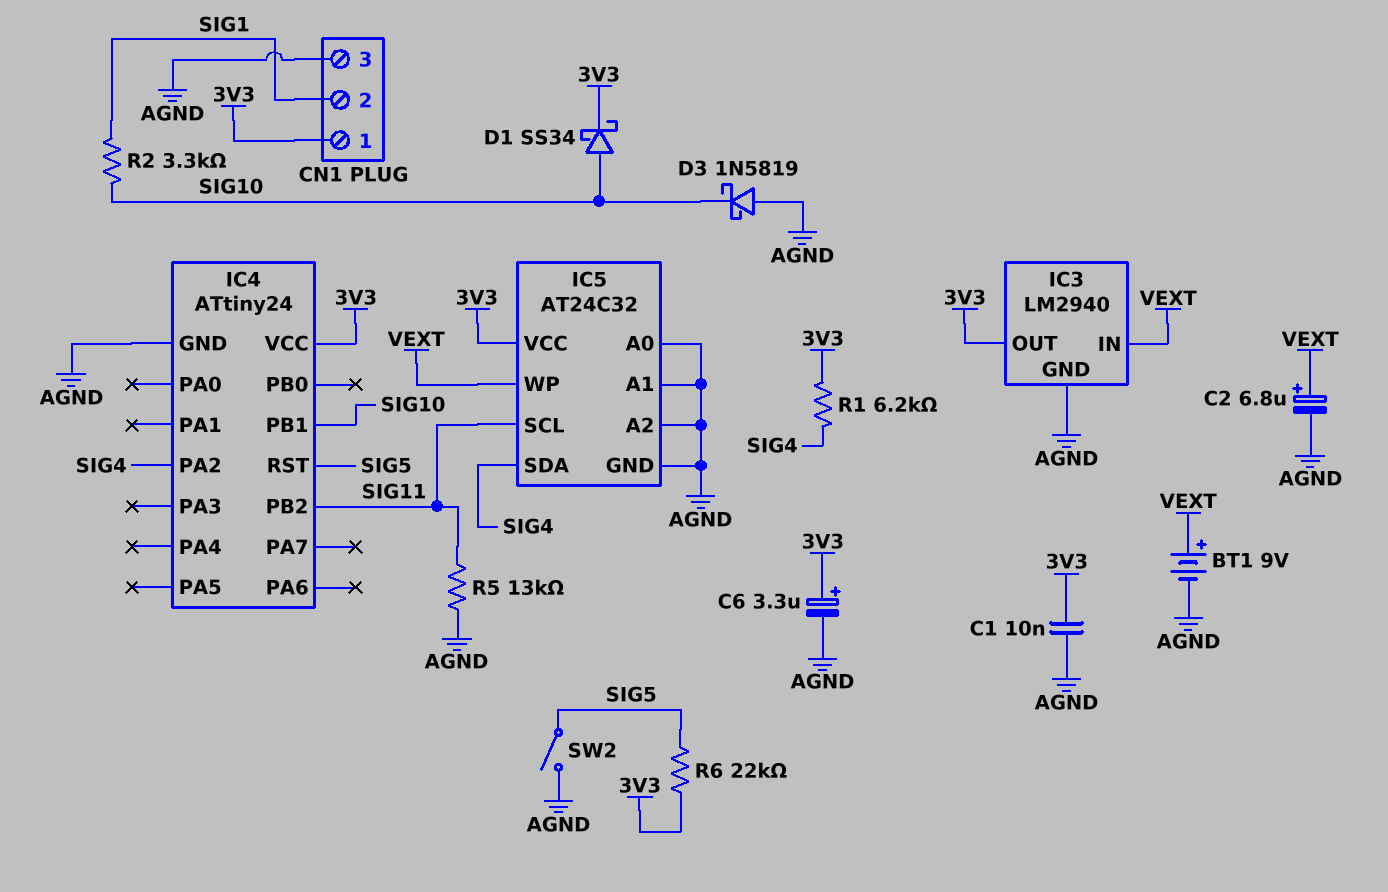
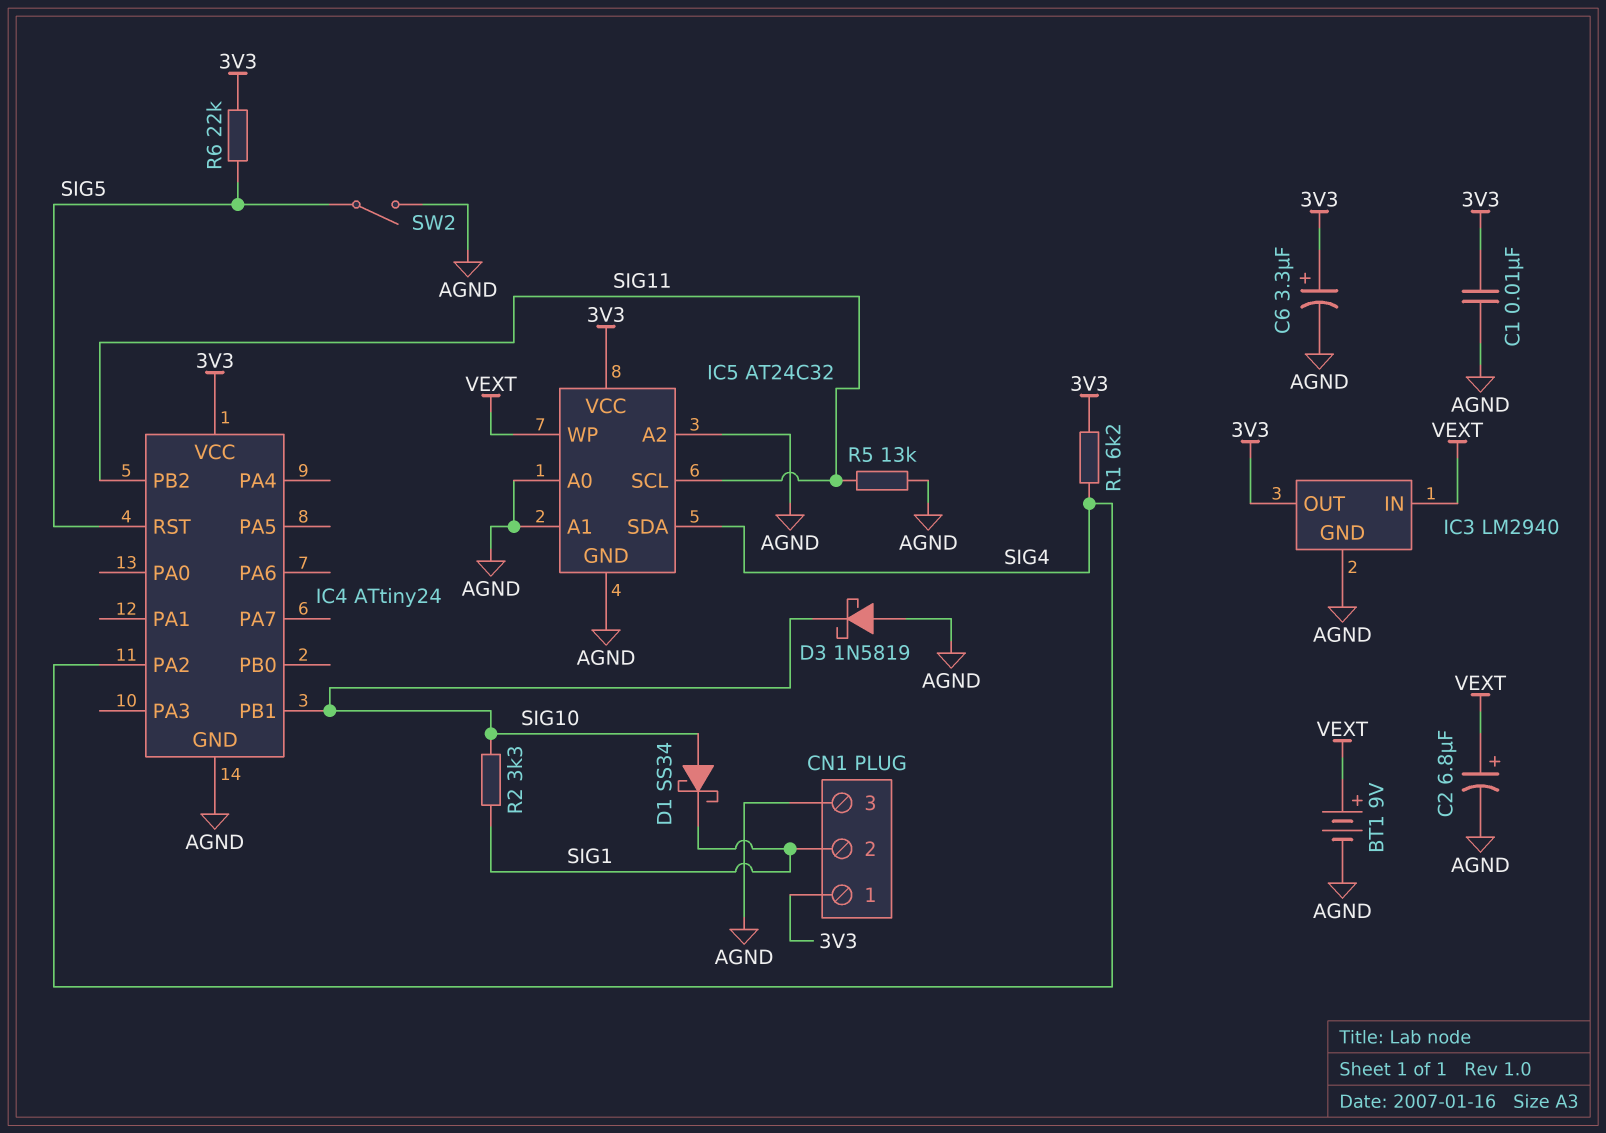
D1: schottky SS34 (A SIG10, K 3V3) -> schottky SS34 (A SIG10, K SIG1)

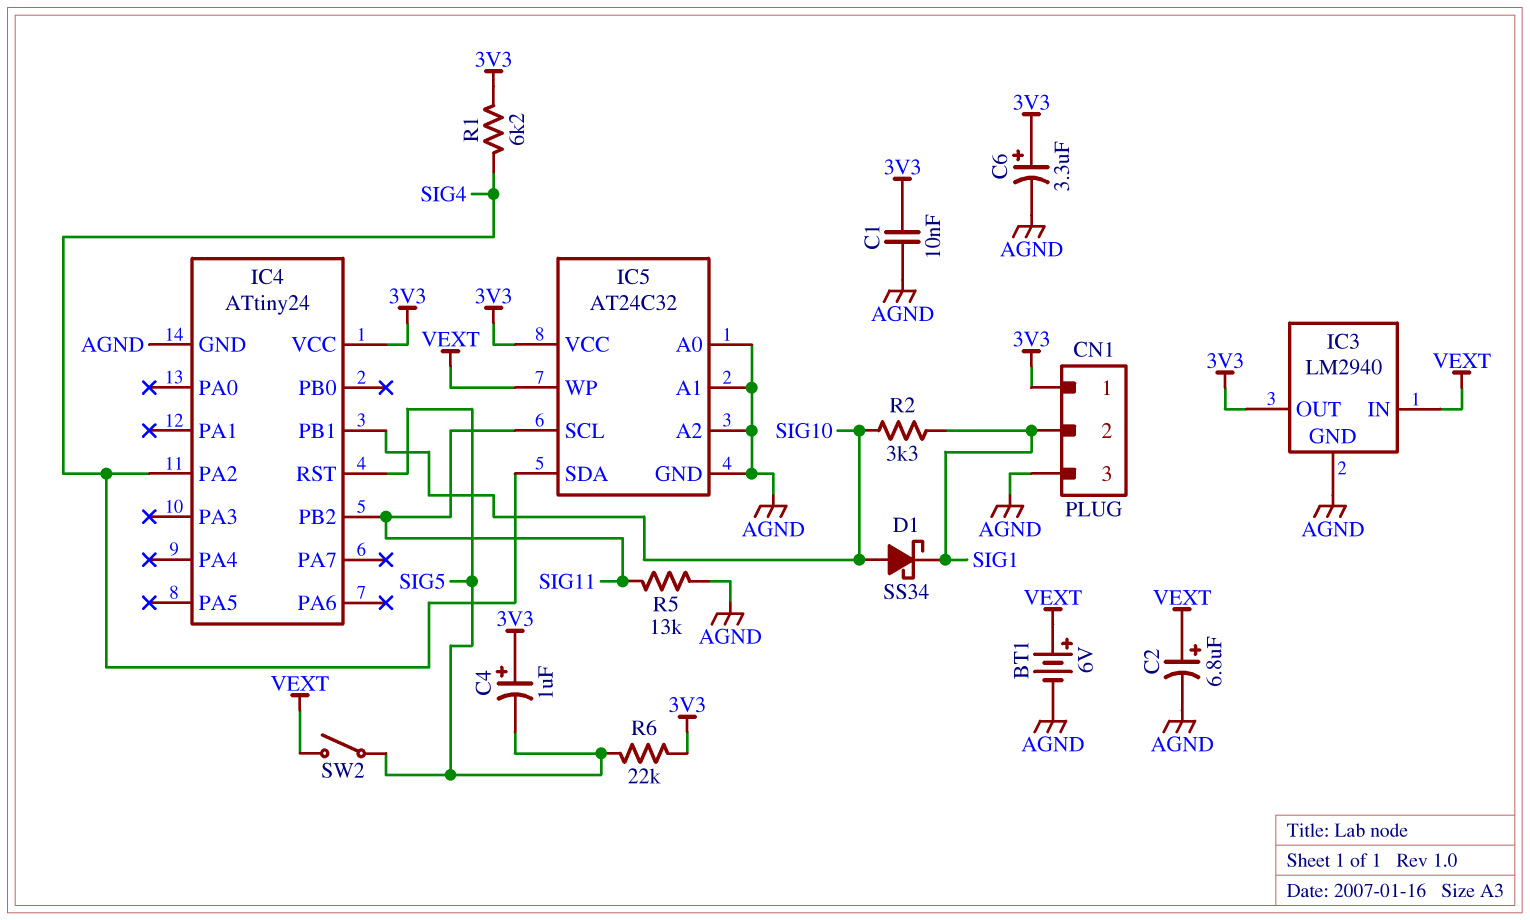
BT1: 9V (plus VEXT, minus AGND) -> 6V (plus VEXT, minus AGND)
C4: none -> 1uF (plus 3V3, minus SIG5)
D3: schottky 1N5819 (A AGND, K SIG10) -> none
SW2: switch (AGND, SIG5) -> switch (SIG5, VEXT)

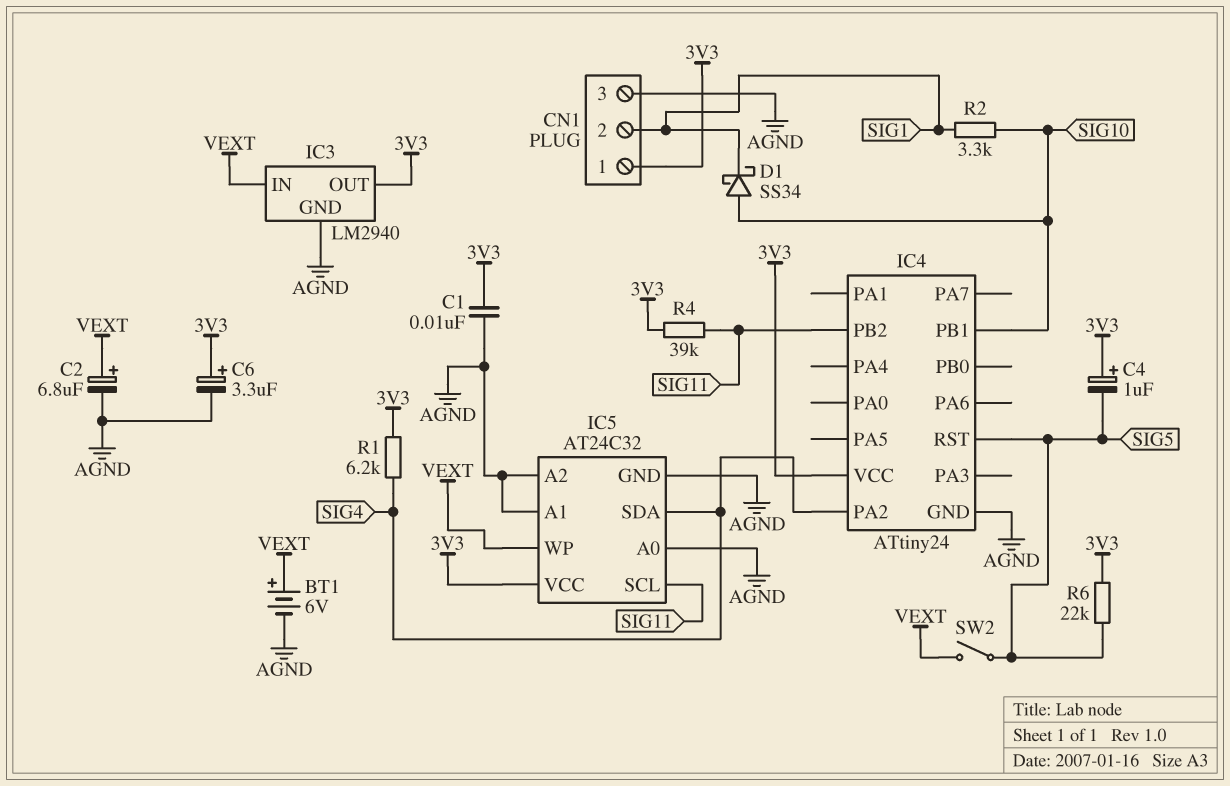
R4: none -> 39k (3V3, SIG11)
R5: 13k (AGND, SIG11) -> none

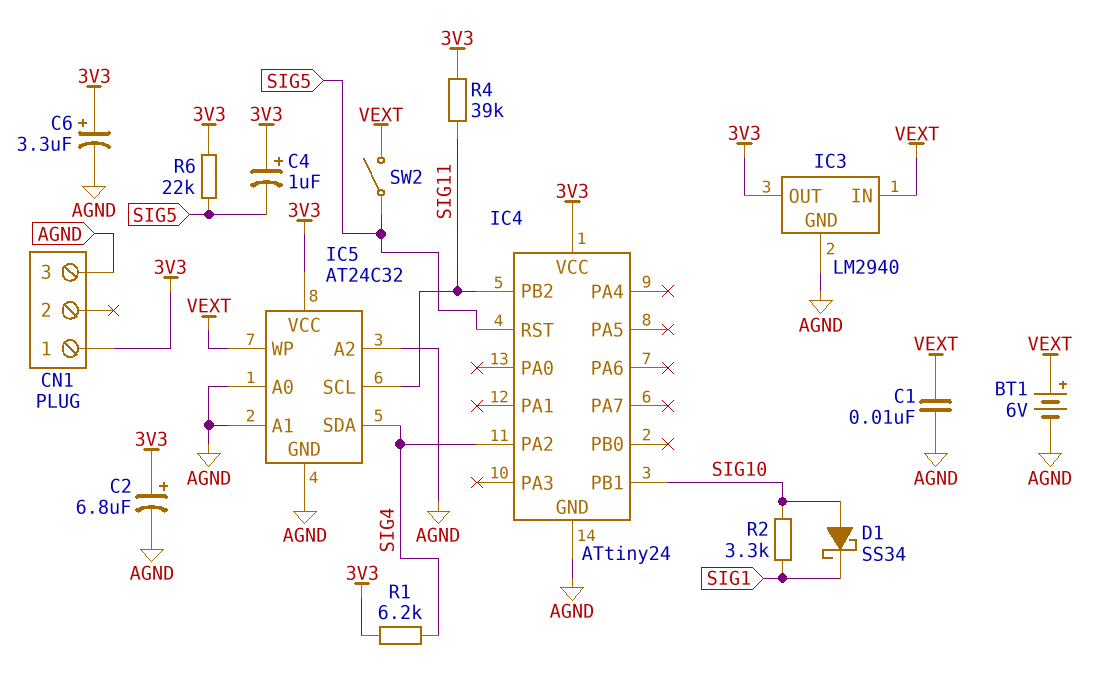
C1: 10nF (3V3, AGND) -> 10nF (AGND, VEXT)
C2: 6.8uF (plus VEXT, minus AGND) -> 6.8uF (plus 3V3, minus AGND)
CN1 pin 2: SIG1 -> none

